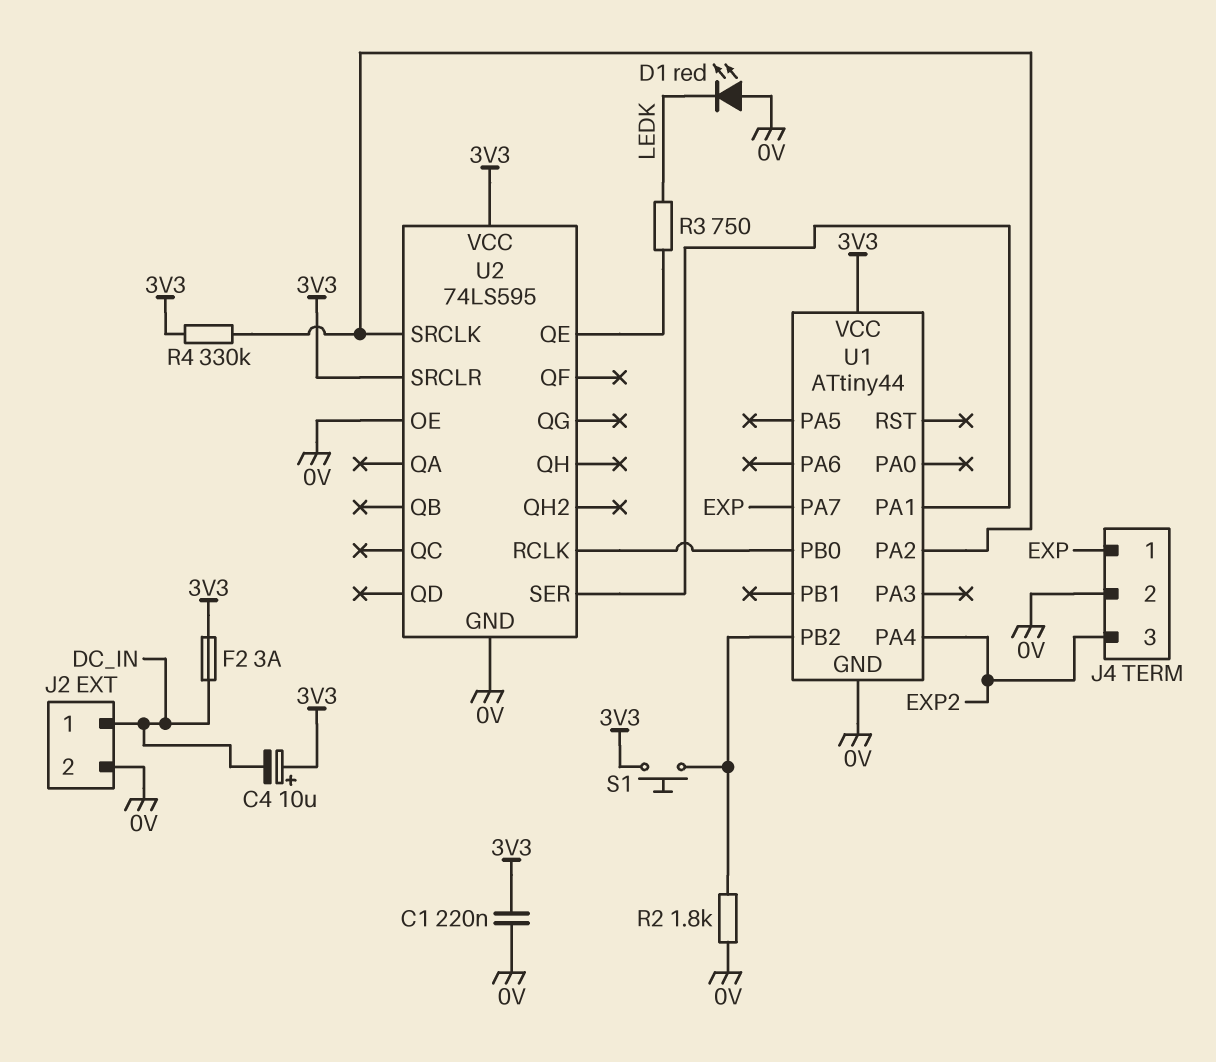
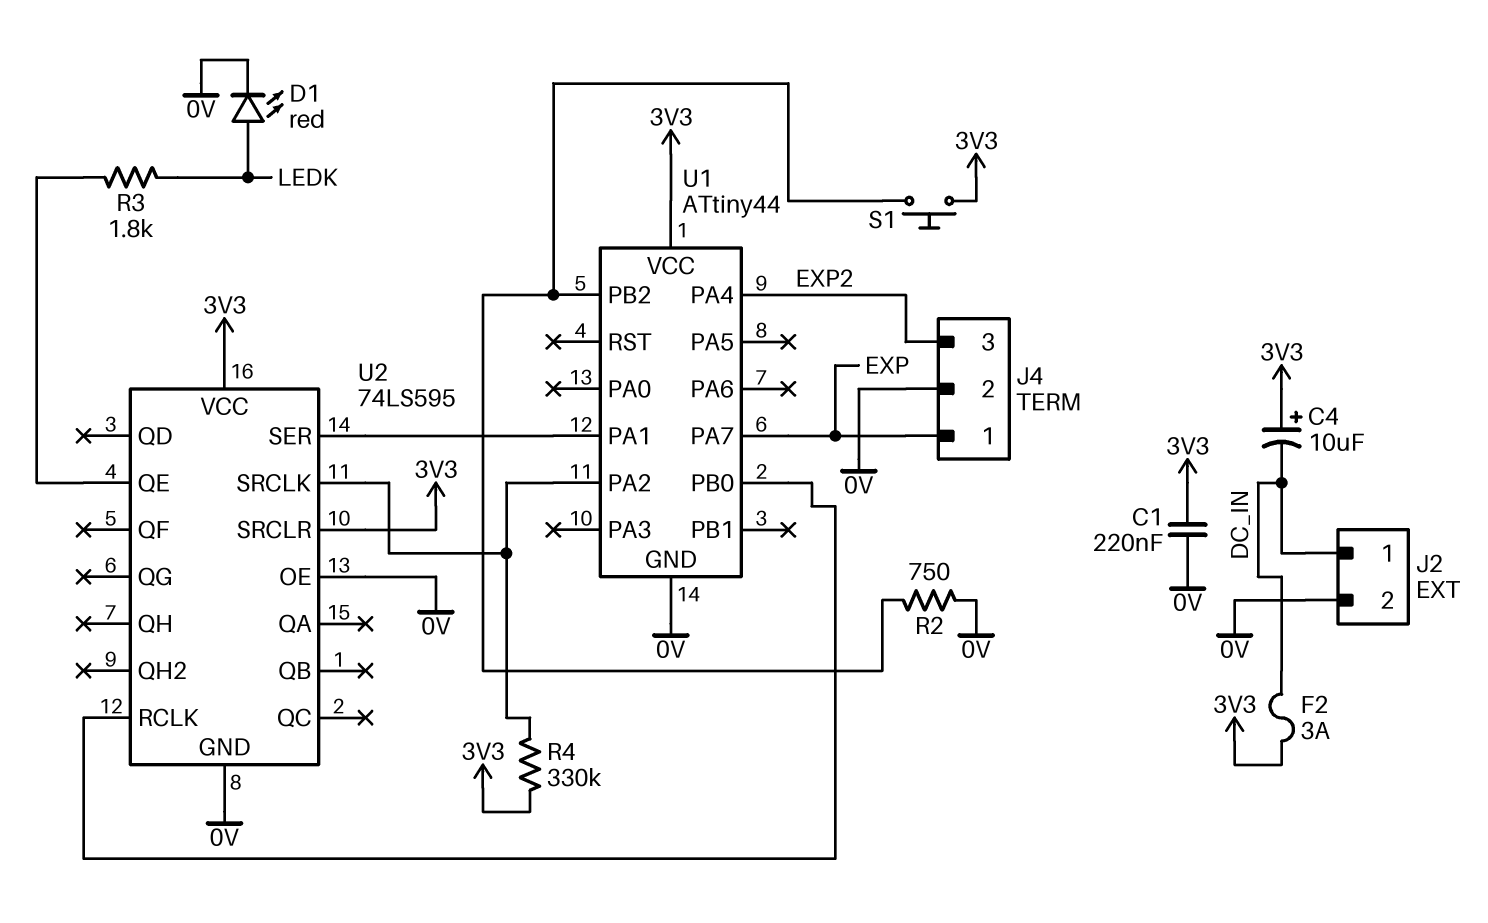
D1: LED red (A 0V, K LEDK) -> LED red (A LEDK, K 0V)
R2: 1.8k (0V, U1/PB2) -> 750 (0V, U1/PB2)
R3: 750 (LEDK, U2/QE) -> 1.8k (LEDK, U2/QE)

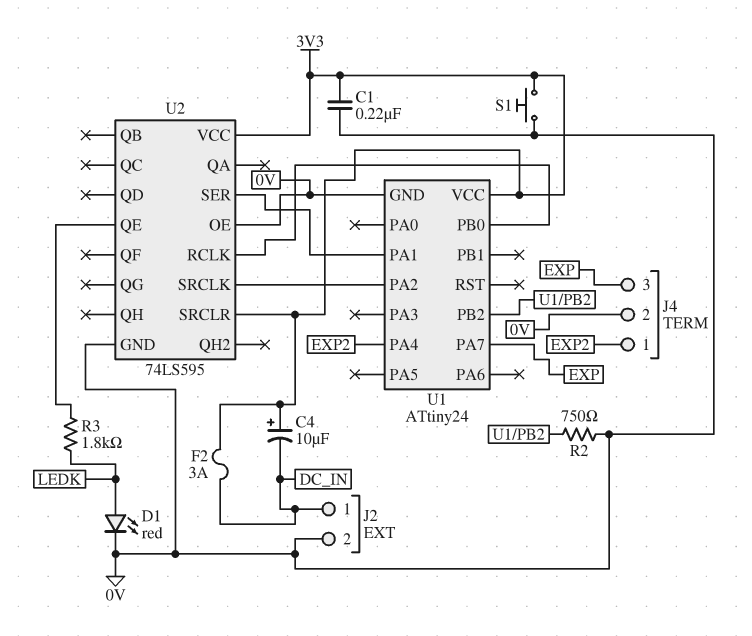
J4 pin 1: EXP -> EXP2
J4 pin 3: EXP2 -> EXP
R4: 330k (3V3, U1/PA2) -> none
S1: button (3V3, U1/PB2) -> button (0V, 3V3)
U1: ATtiny44 -> ATtiny24

